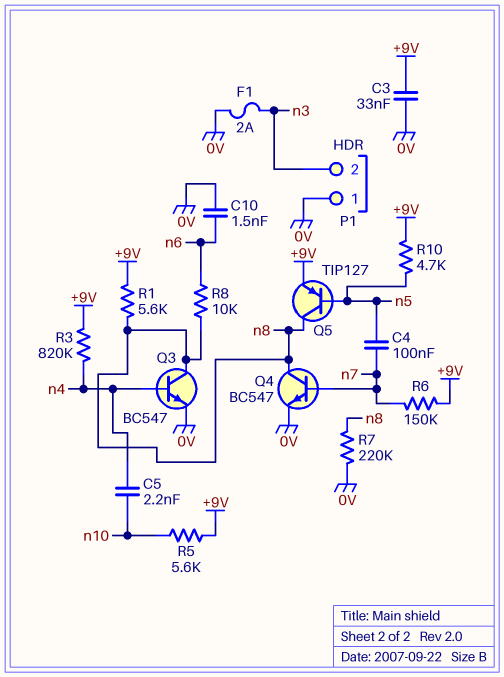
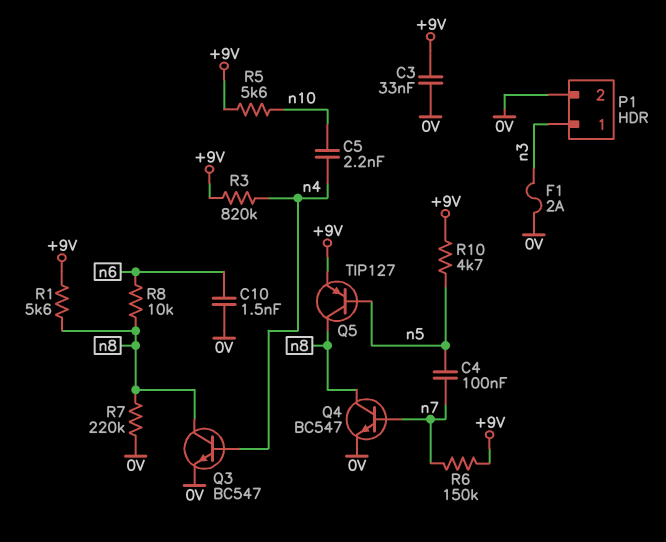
P1 pin 1: 0V -> n3
P1 pin 2: n3 -> 0V

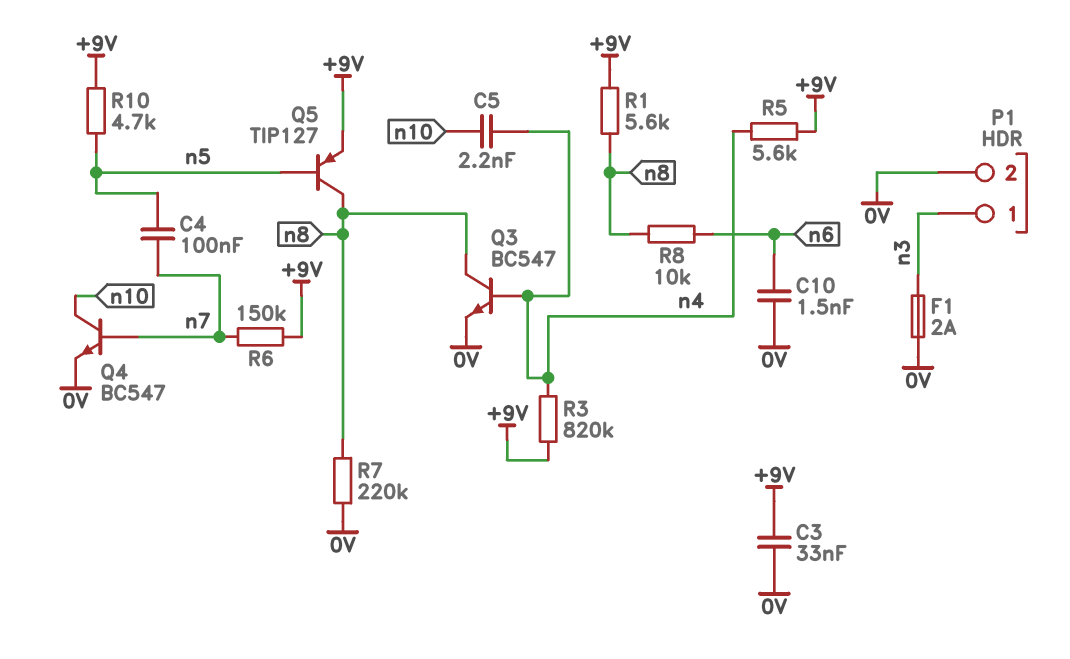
Q4: NPN BC547 (B n7, C n8, E 0V) -> NPN BC547 (B n7, C n10, E 0V)
R5: 5.6k (+9V, n10) -> 5.6k (+9V, n4)

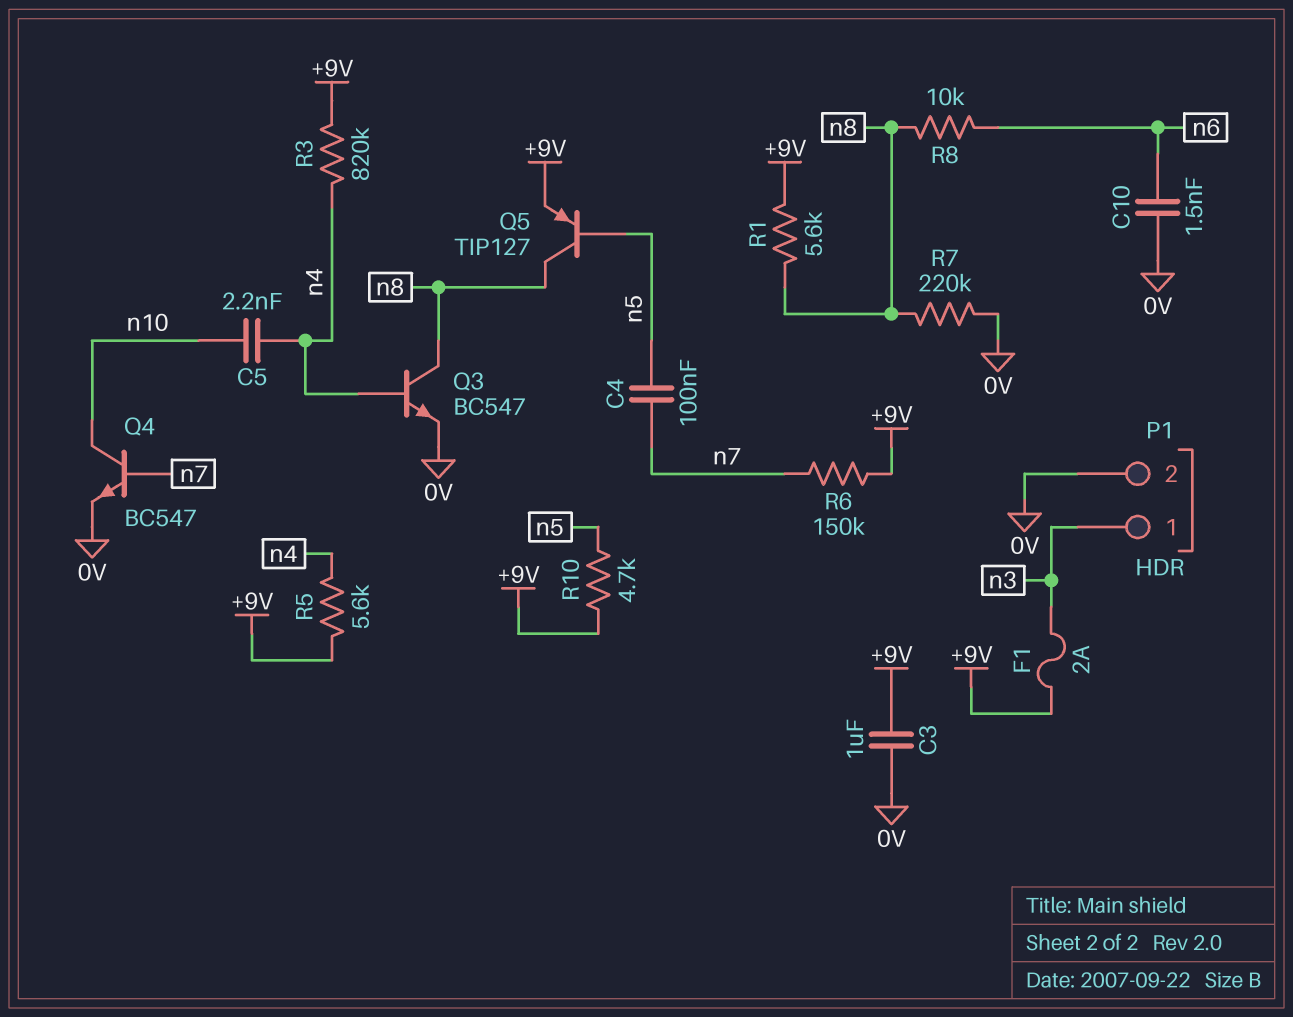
C3: 33nF (+9V, 0V) -> 1uF (+9V, 0V)
F1: 2A (0V, n3) -> 2A (+9V, n3)

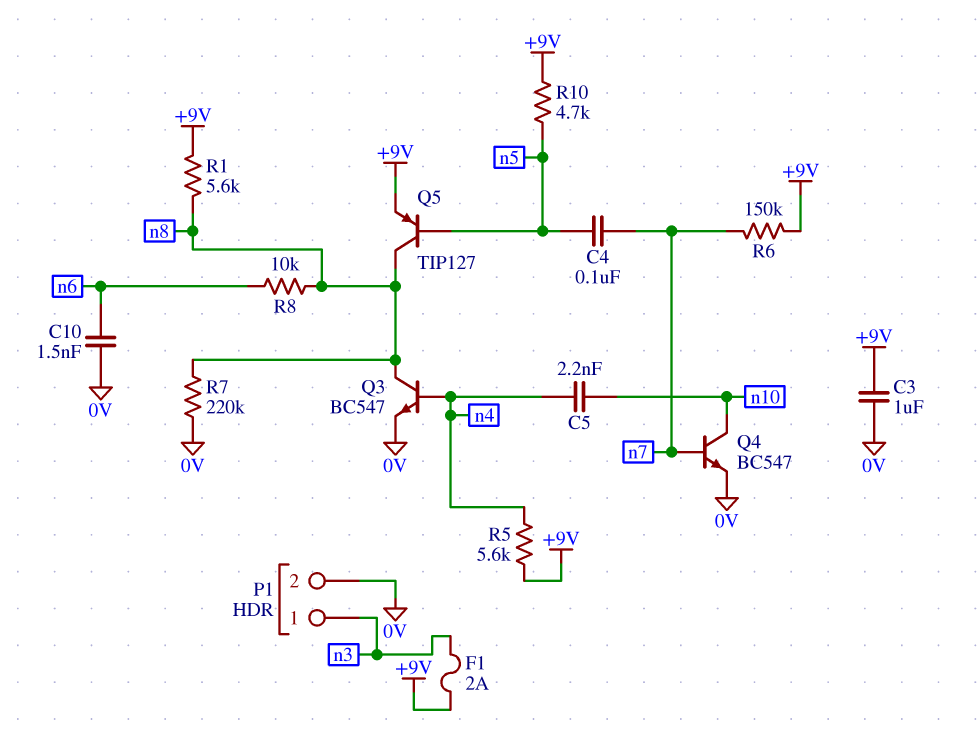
R3: 820k (+9V, n4) -> none

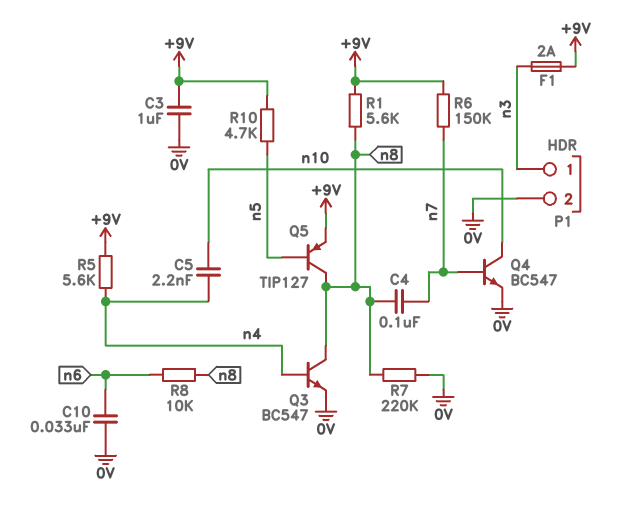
C4: 100nF (n5, n7) -> 100nF (n7, n8)
C10: 1.5nF (0V, n6) -> 33nF (0V, n6)

